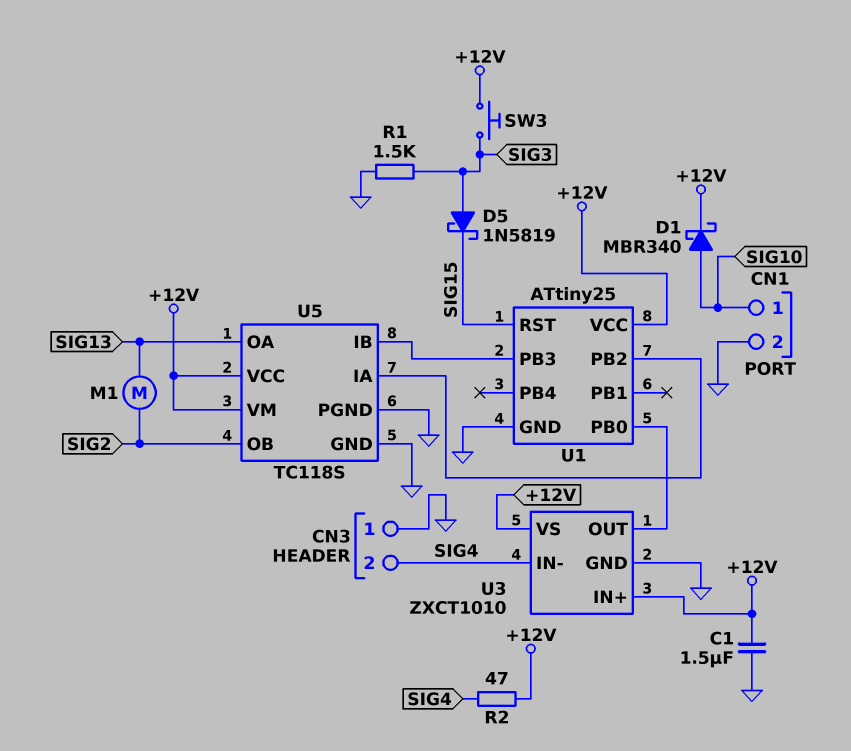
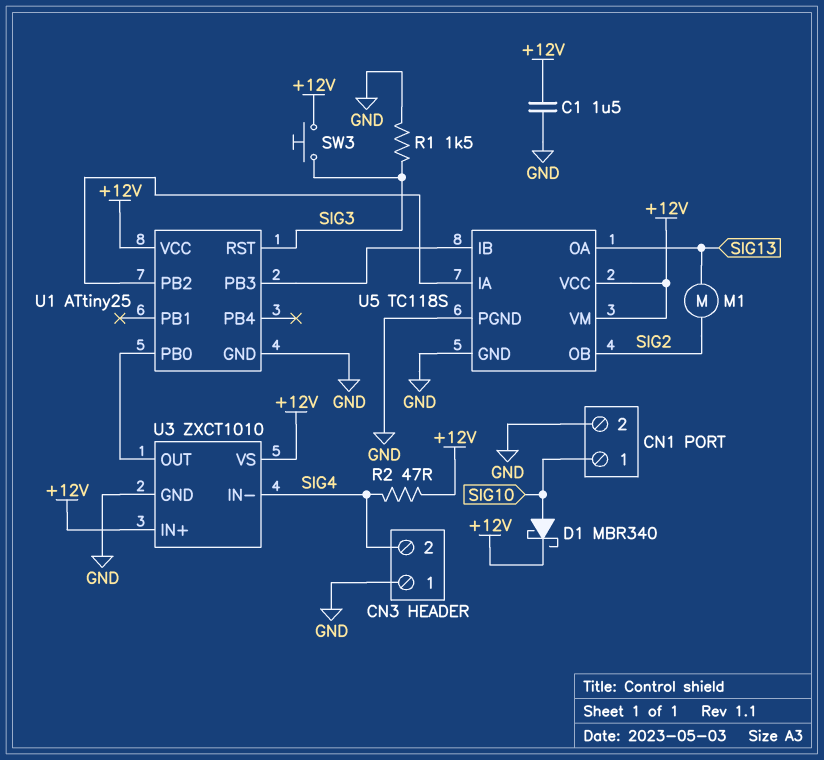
D5: schottky 1N5819 (A SIG3, K SIG15) -> none
U1 pin RST: SIG15 -> SIG3

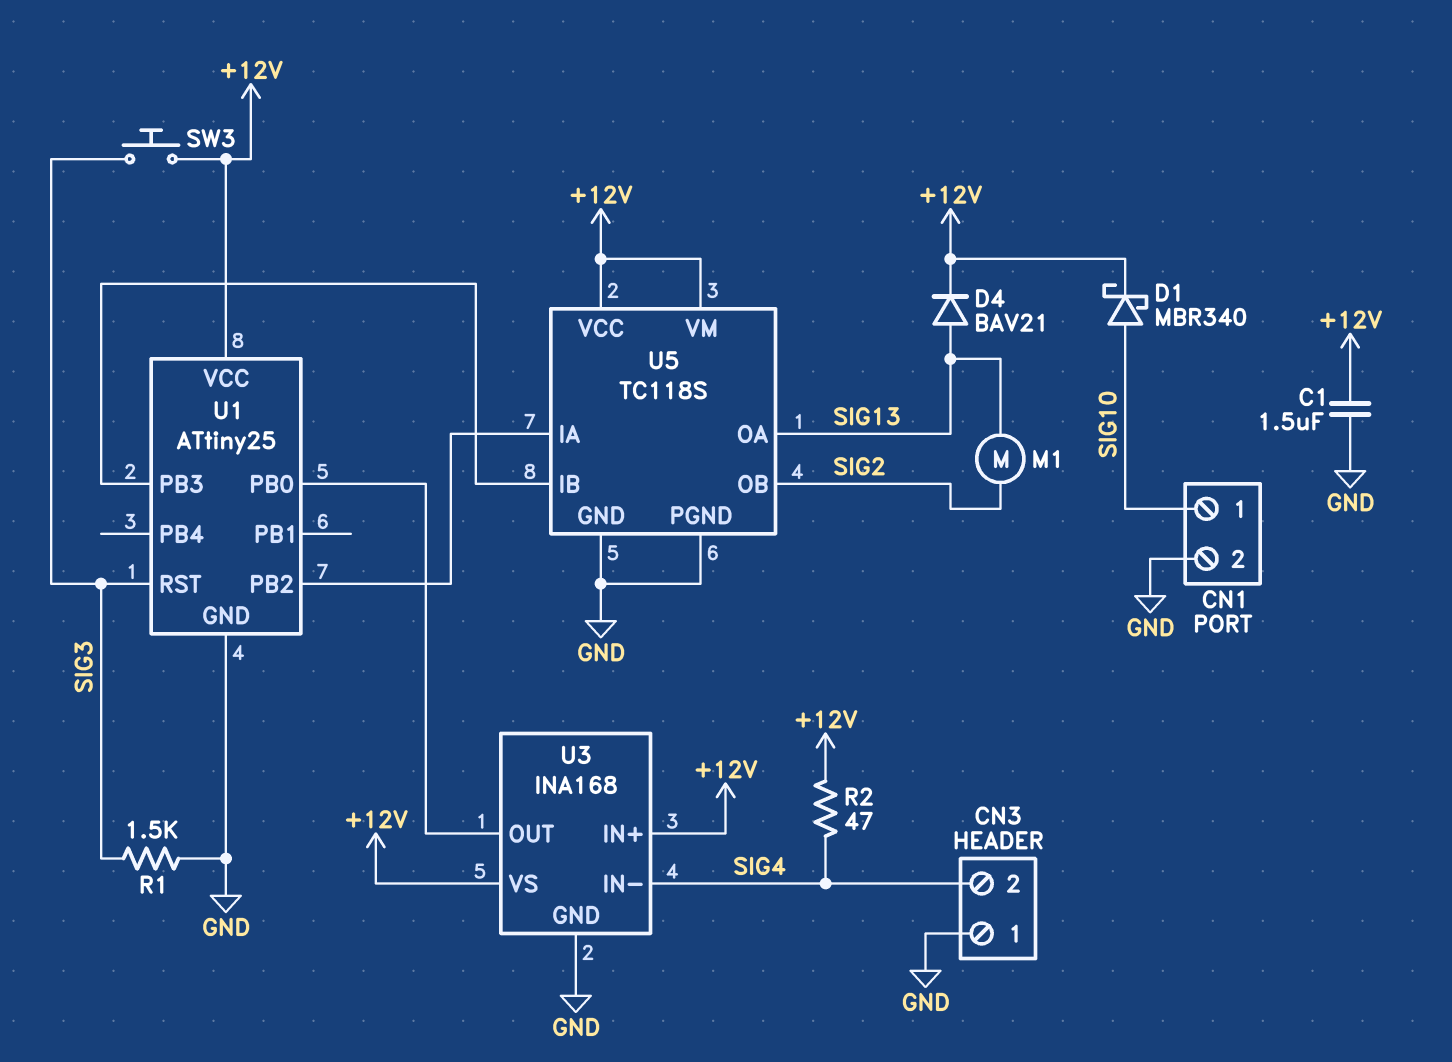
D4: none -> diode BAV21 (A SIG13, K +12V)
U3: ZXCT1010 -> INA168

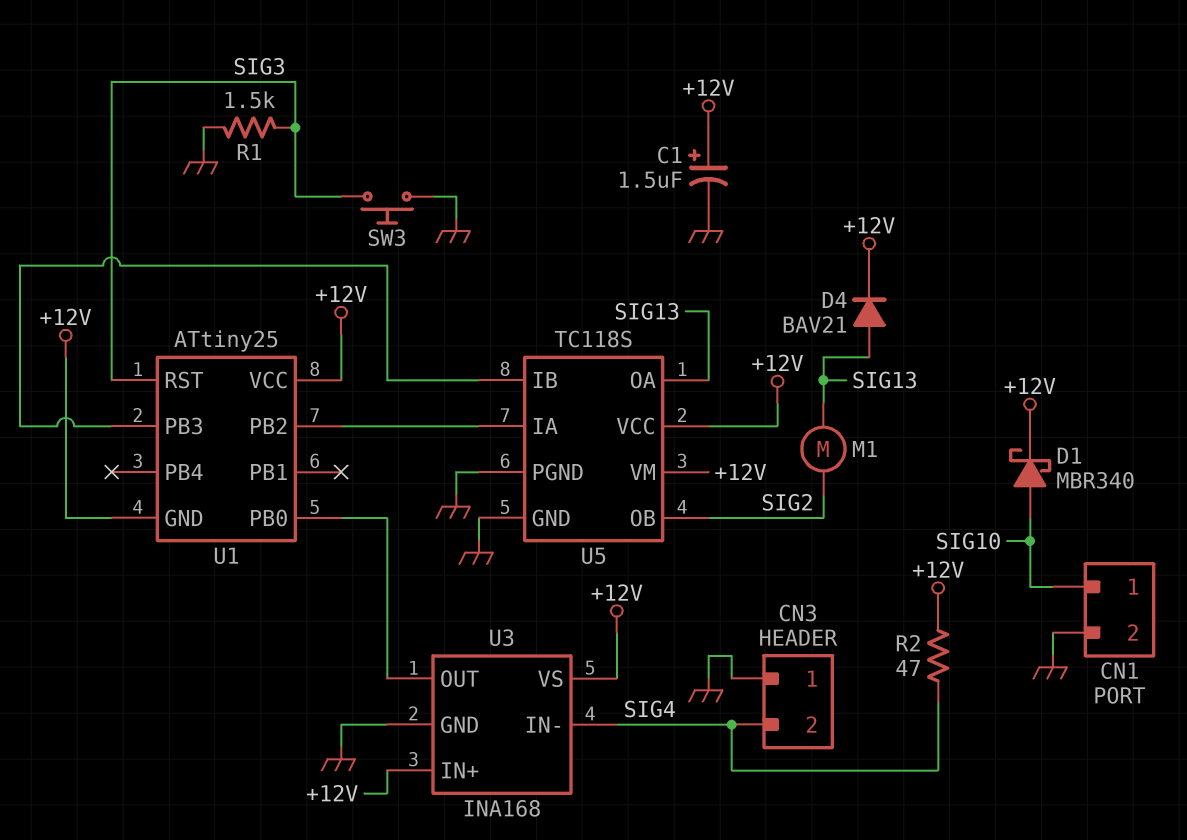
C1: 1.5uF (+12V, GND) -> 1.5uF (plus +12V, minus GND)
SW3: button (+12V, SIG3) -> button (GND, SIG3)
U1 pin GND: GND -> +12V

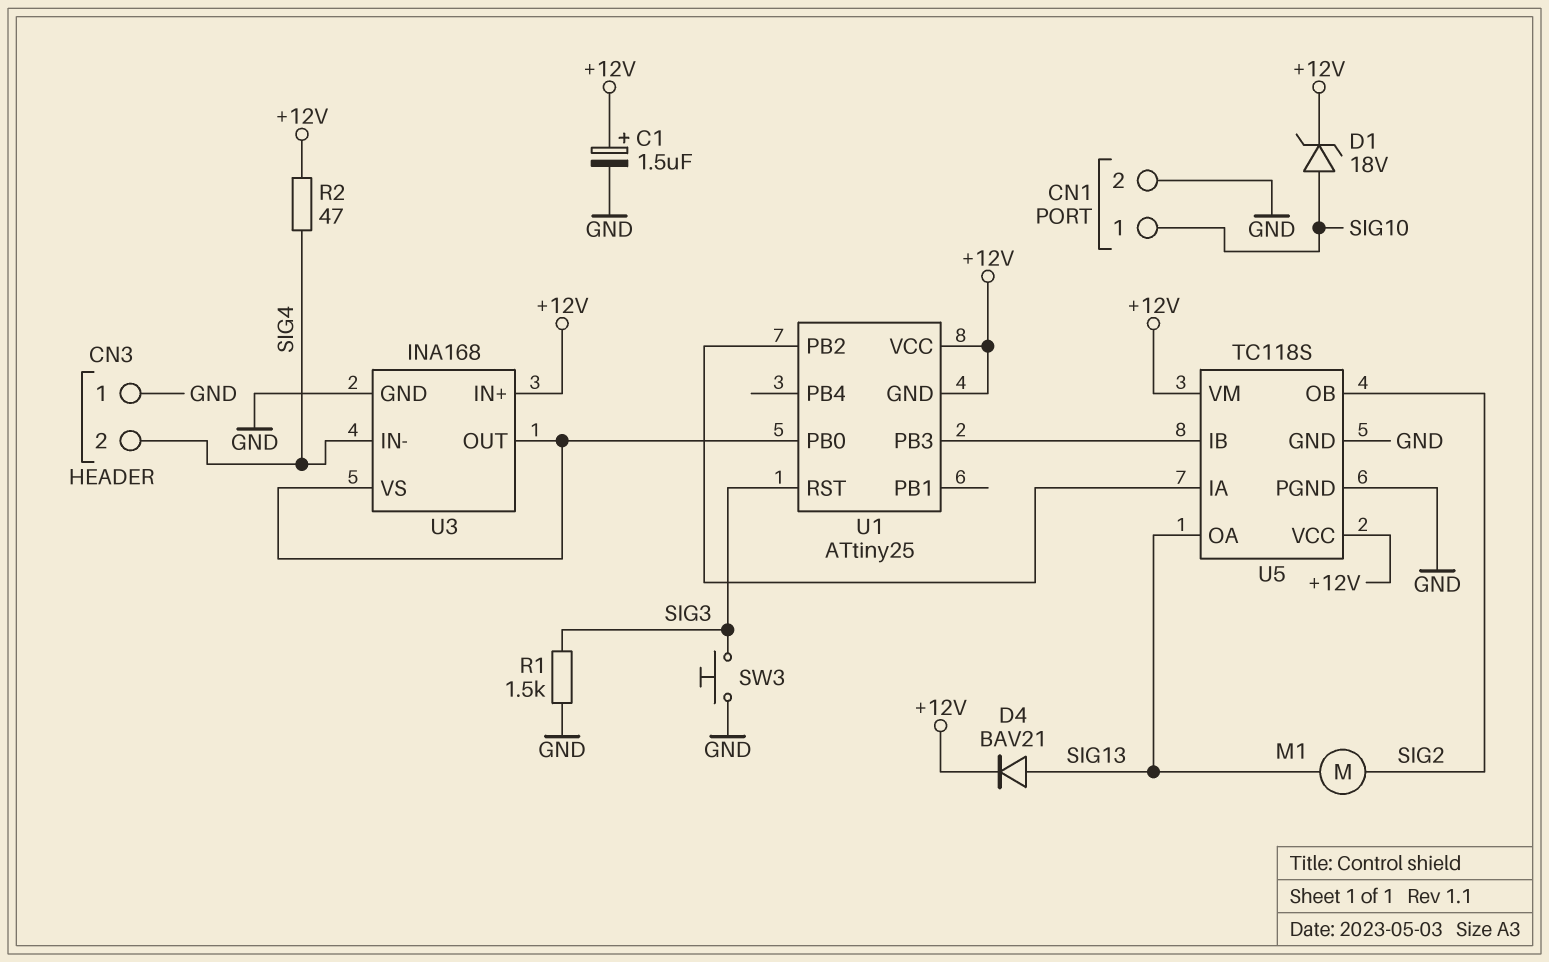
D1: schottky MBR340 (A SIG10, K +12V) -> zener 18V (A SIG10, K +12V)
U3 pin VS: +12V -> U1/PB0

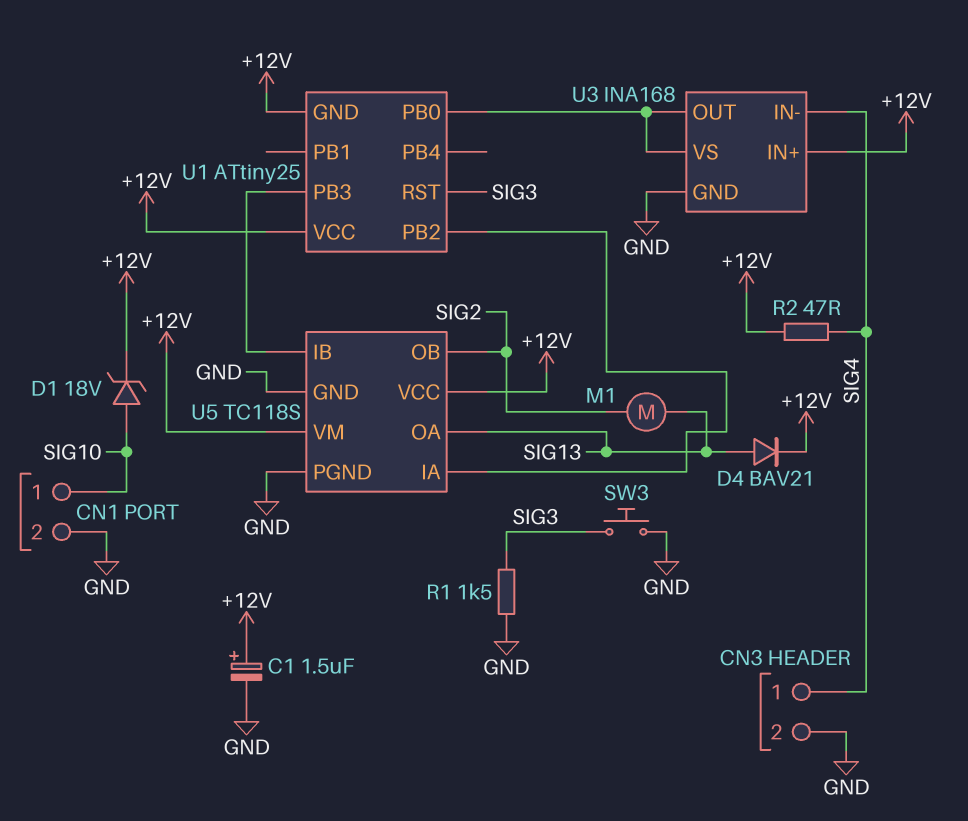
CN3 pin 1: GND -> SIG4
CN3 pin 2: SIG4 -> GND

